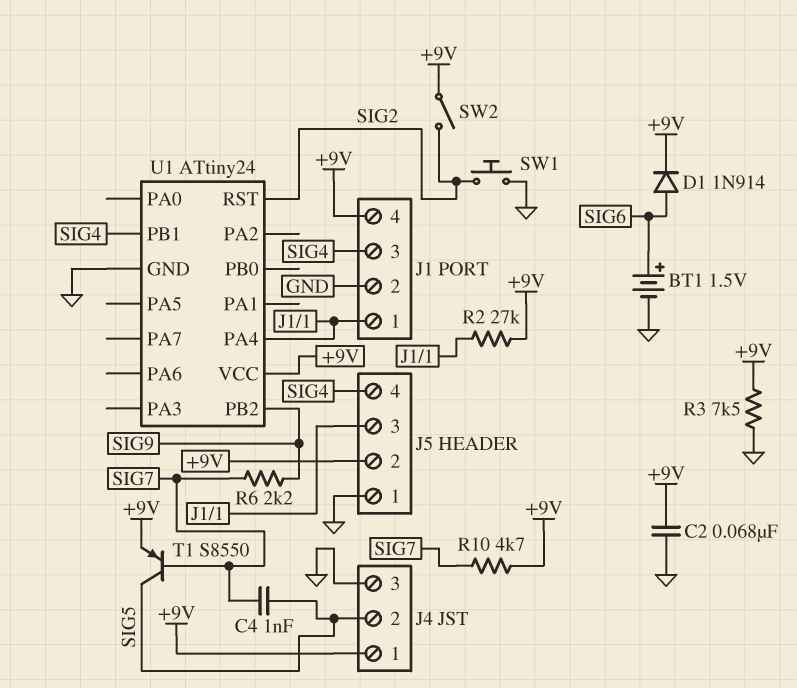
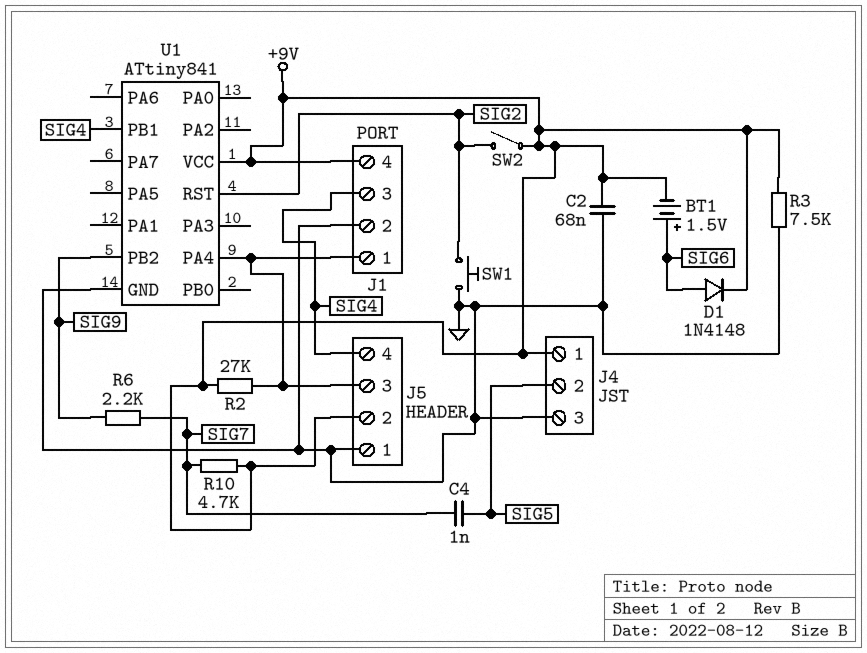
BT1: 1.5V (plus SIG6, minus GND) -> 1.5V (plus SIG6, minus +9V)
D1: diode 1N914 (A SIG6, K +9V) -> diode 1N4148 (A SIG6, K +9V)
T1: PNP S8550 (B SIG7, C SIG5, E +9V) -> none
U1: ATtiny24 -> ATtiny841

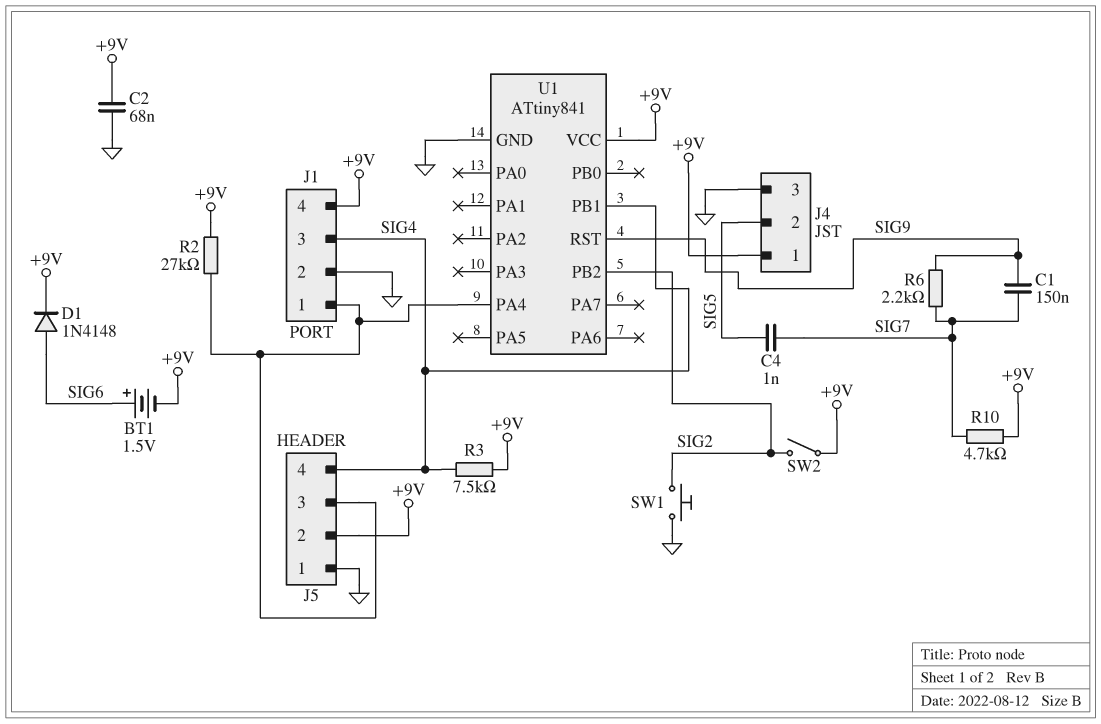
C1: none -> 150nF (SIG7, SIG9)
R3: 7.5k (+9V, GND) -> 7.5k (+9V, SIG4)
U1 pin PB2: SIG9 -> SIG2
U1 pin RST: SIG2 -> SIG9

